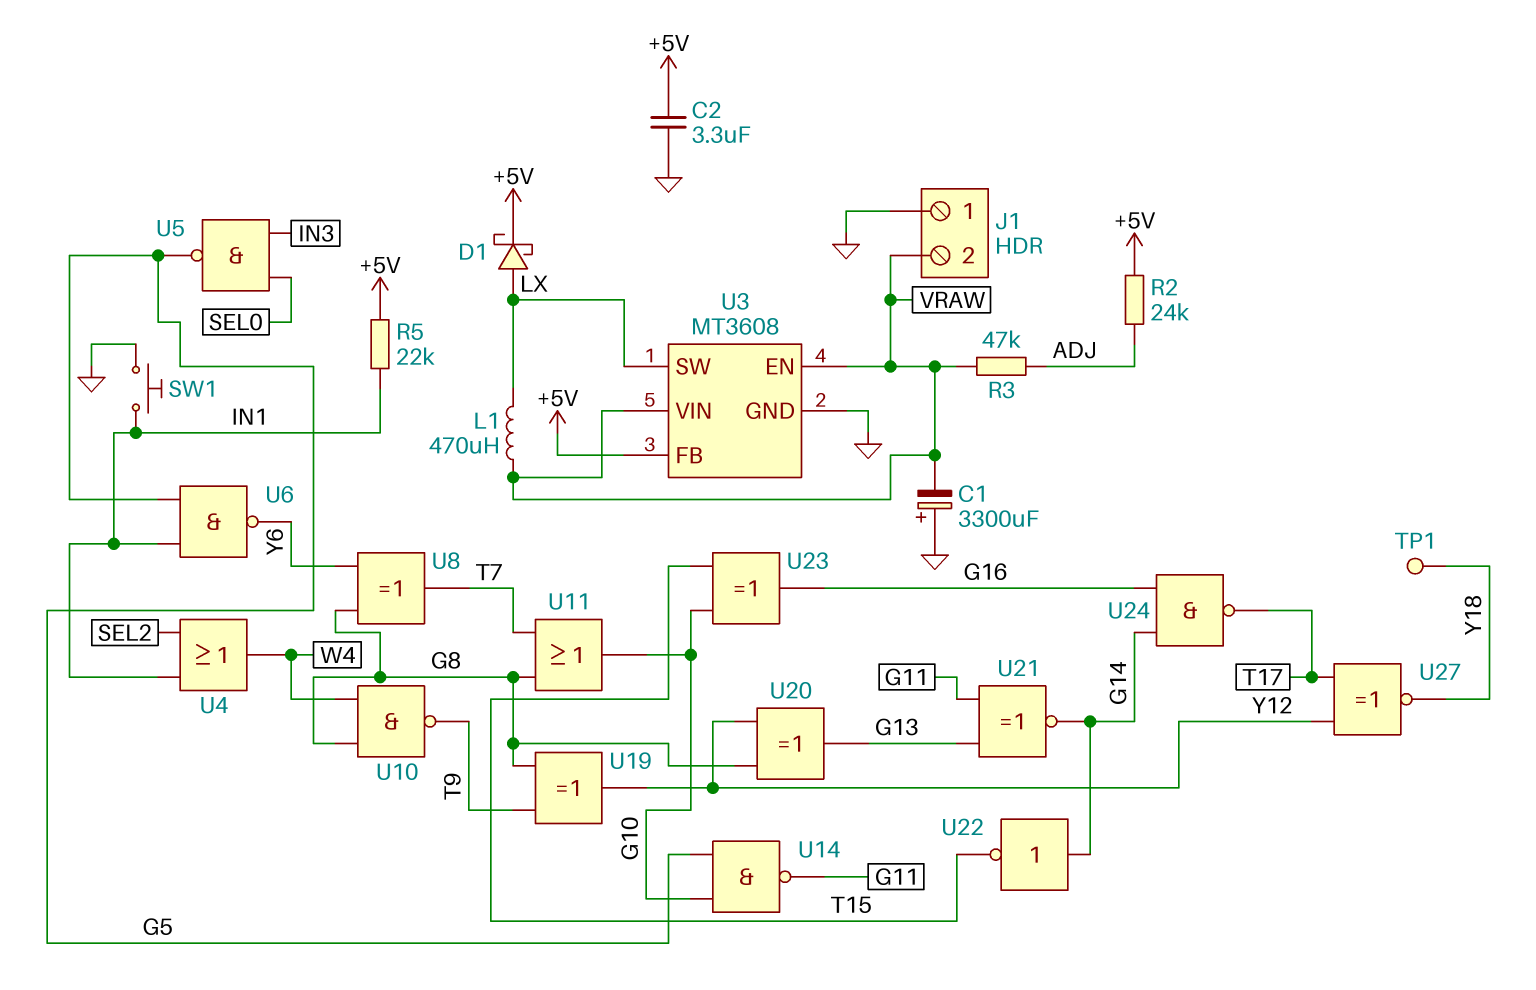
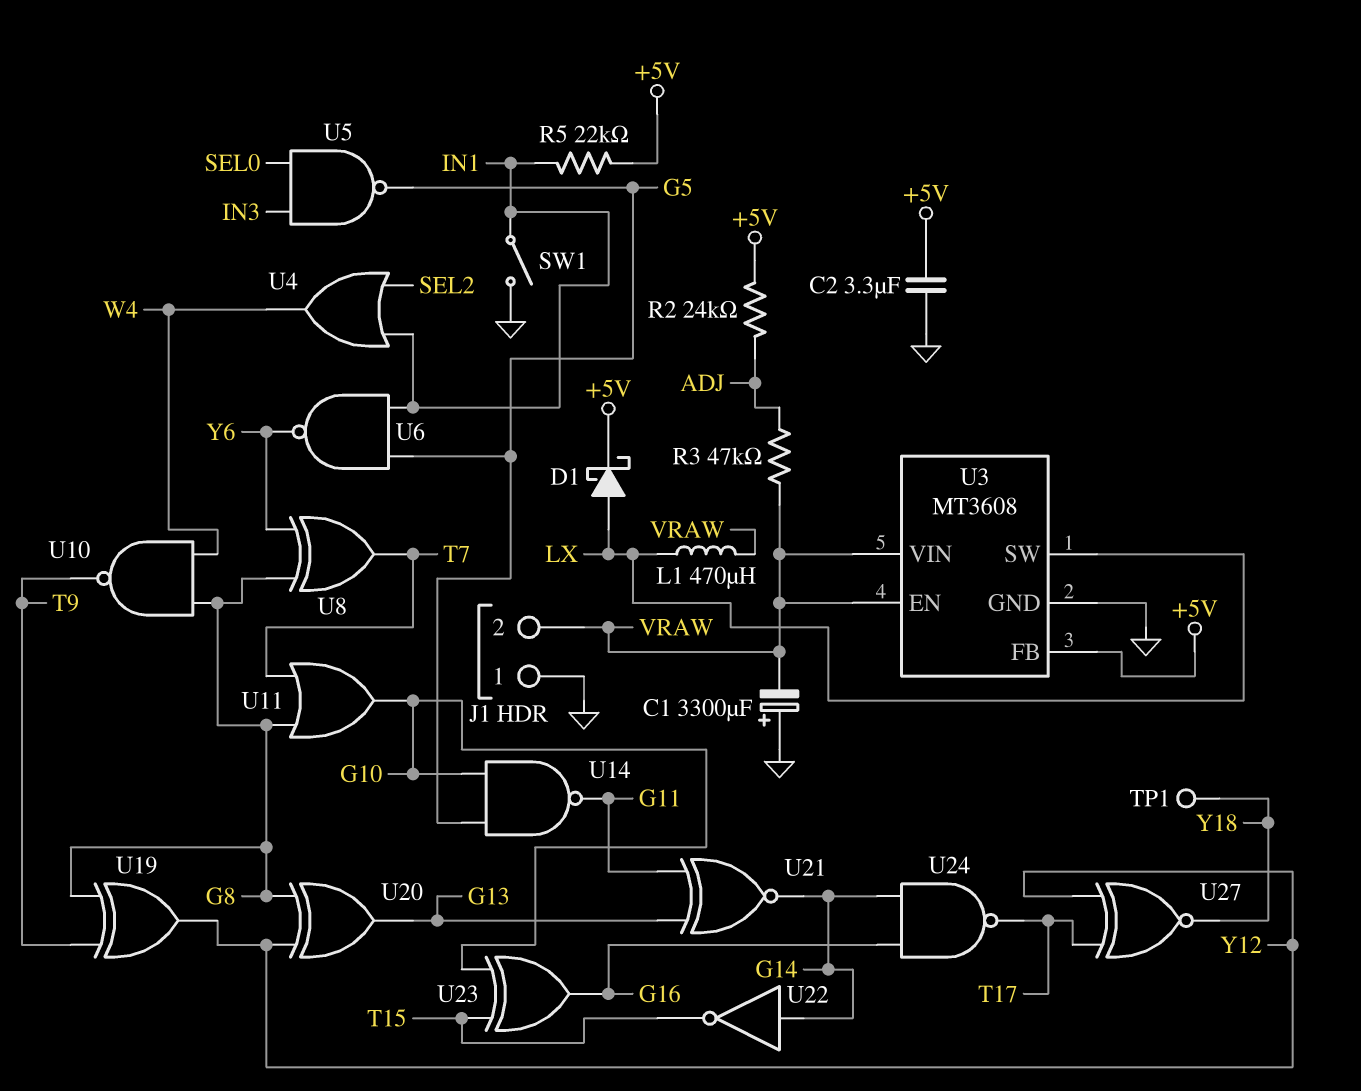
SW1: button (GND, IN1) -> switch (GND, IN1)

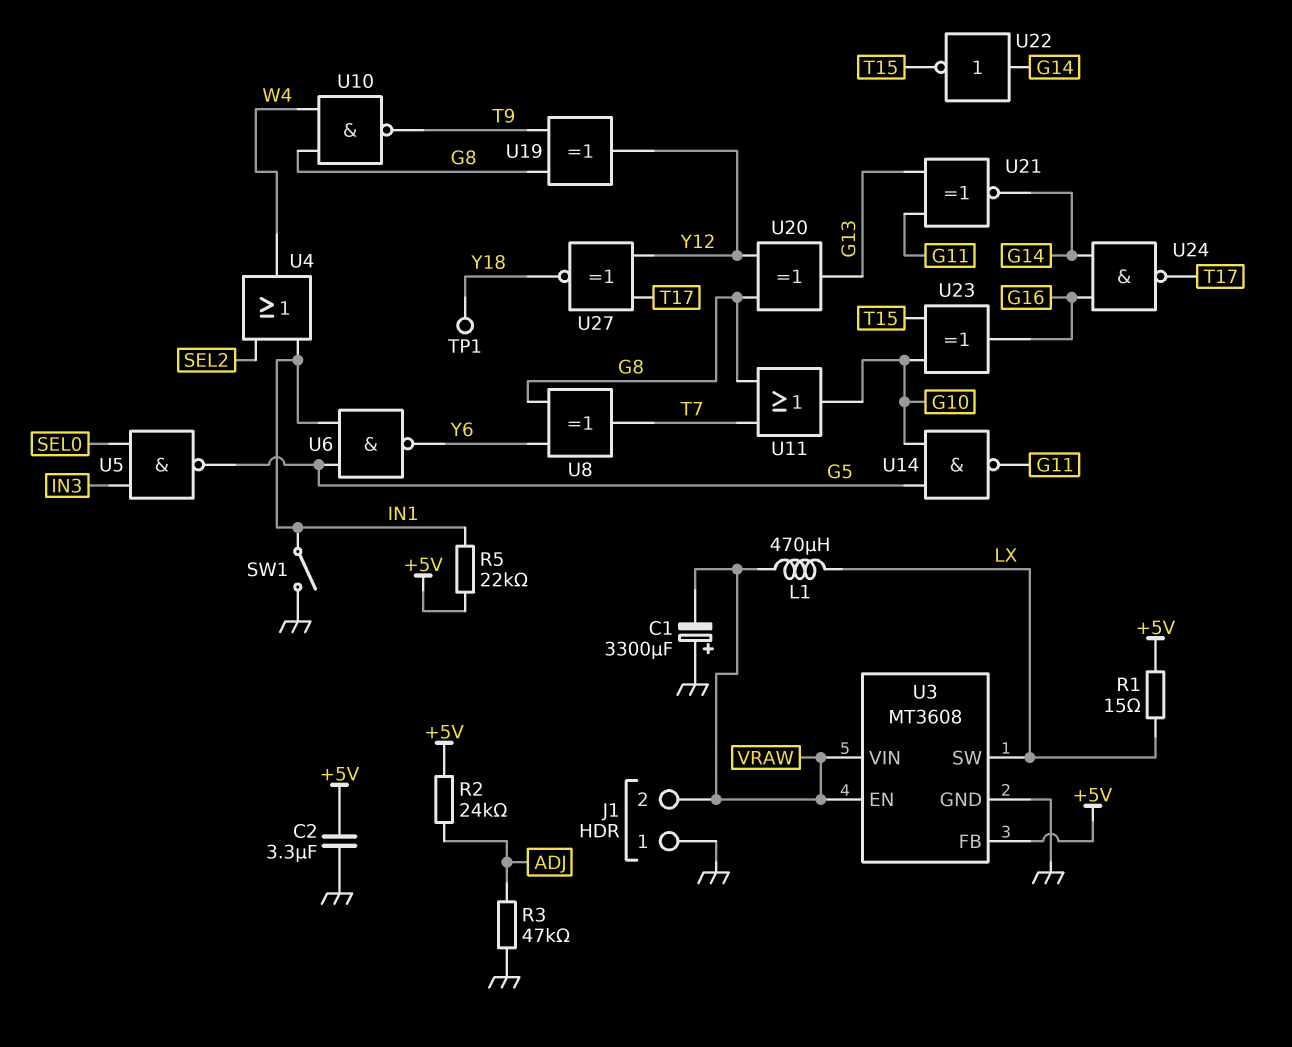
D1: schottky (A LX, K +5V) -> none
R1: none -> 15 (+5V, LX)
R3: 47k (ADJ, VRAW) -> 47k (ADJ, GND)

